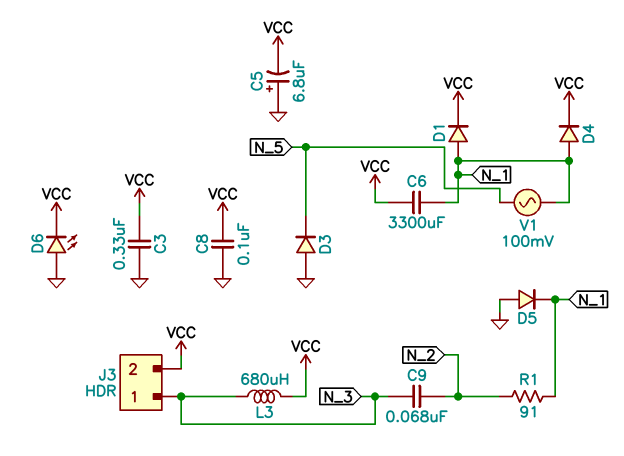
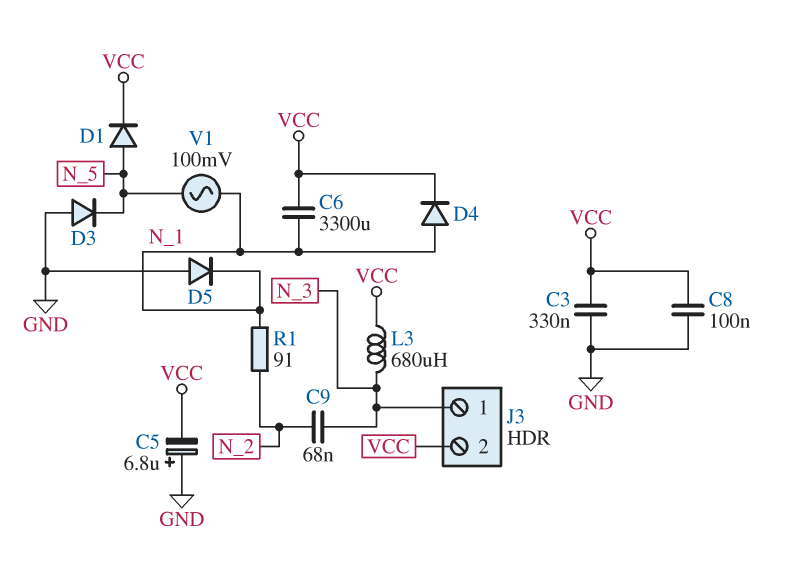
D1: diode (A N_1, K VCC) -> diode (A N_5, K VCC)
D6: LED (A GND, K VCC) -> none

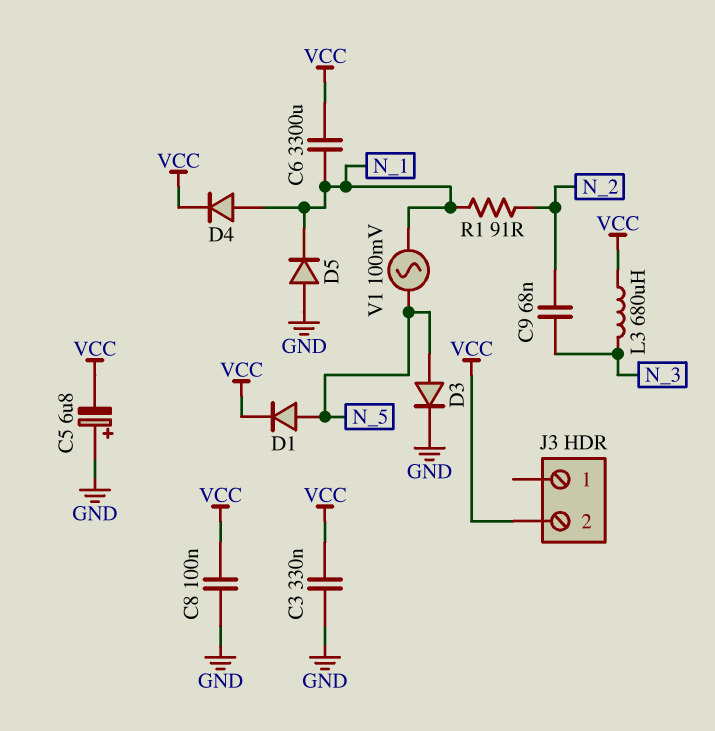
D3: diode (A GND, K N_5) -> diode (A N_5, K GND)
J3 pin 1: N_3 -> none

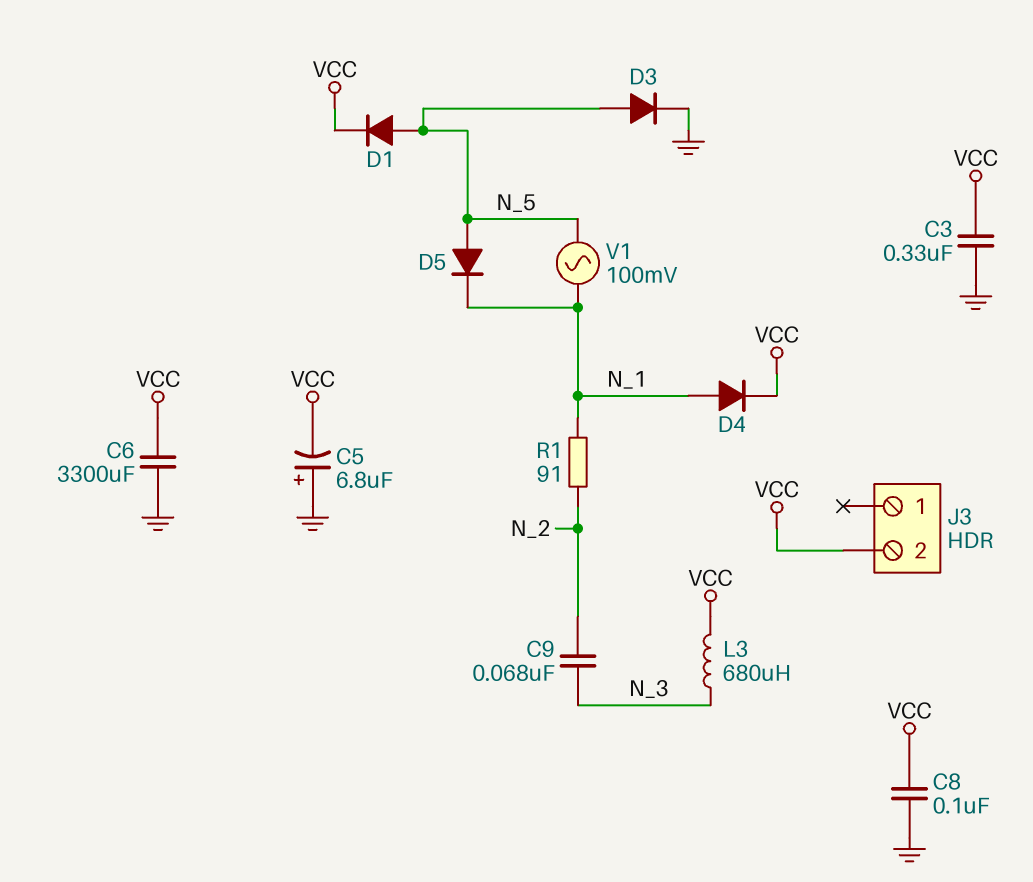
C6: 3300uF (N_1, VCC) -> 3300uF (GND, VCC)
D5: diode (A GND, K N_1) -> diode (A N_5, K N_1)

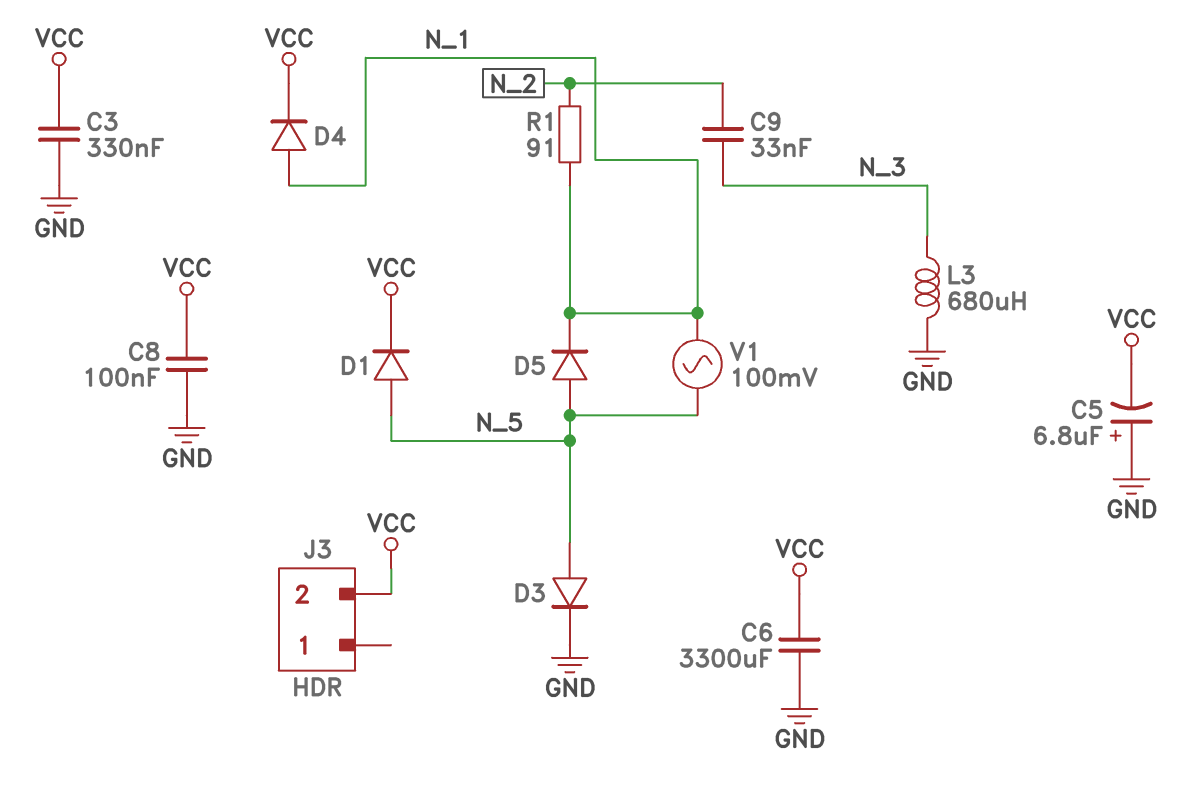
C9: 68nF (N_2, N_3) -> 33nF (N_2, N_3)
L3: 680uH (N_3, VCC) -> 680uH (GND, N_3)

